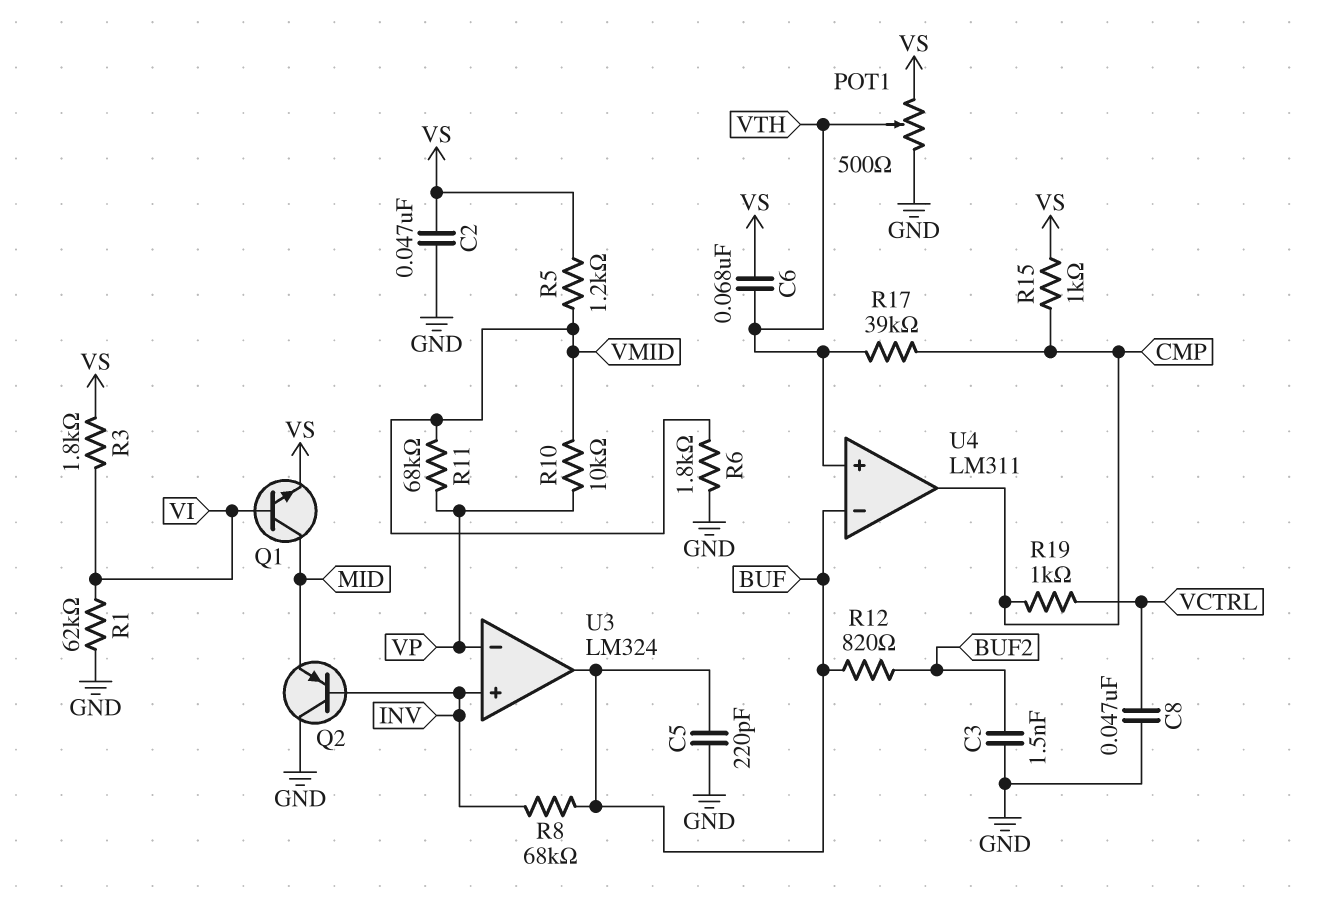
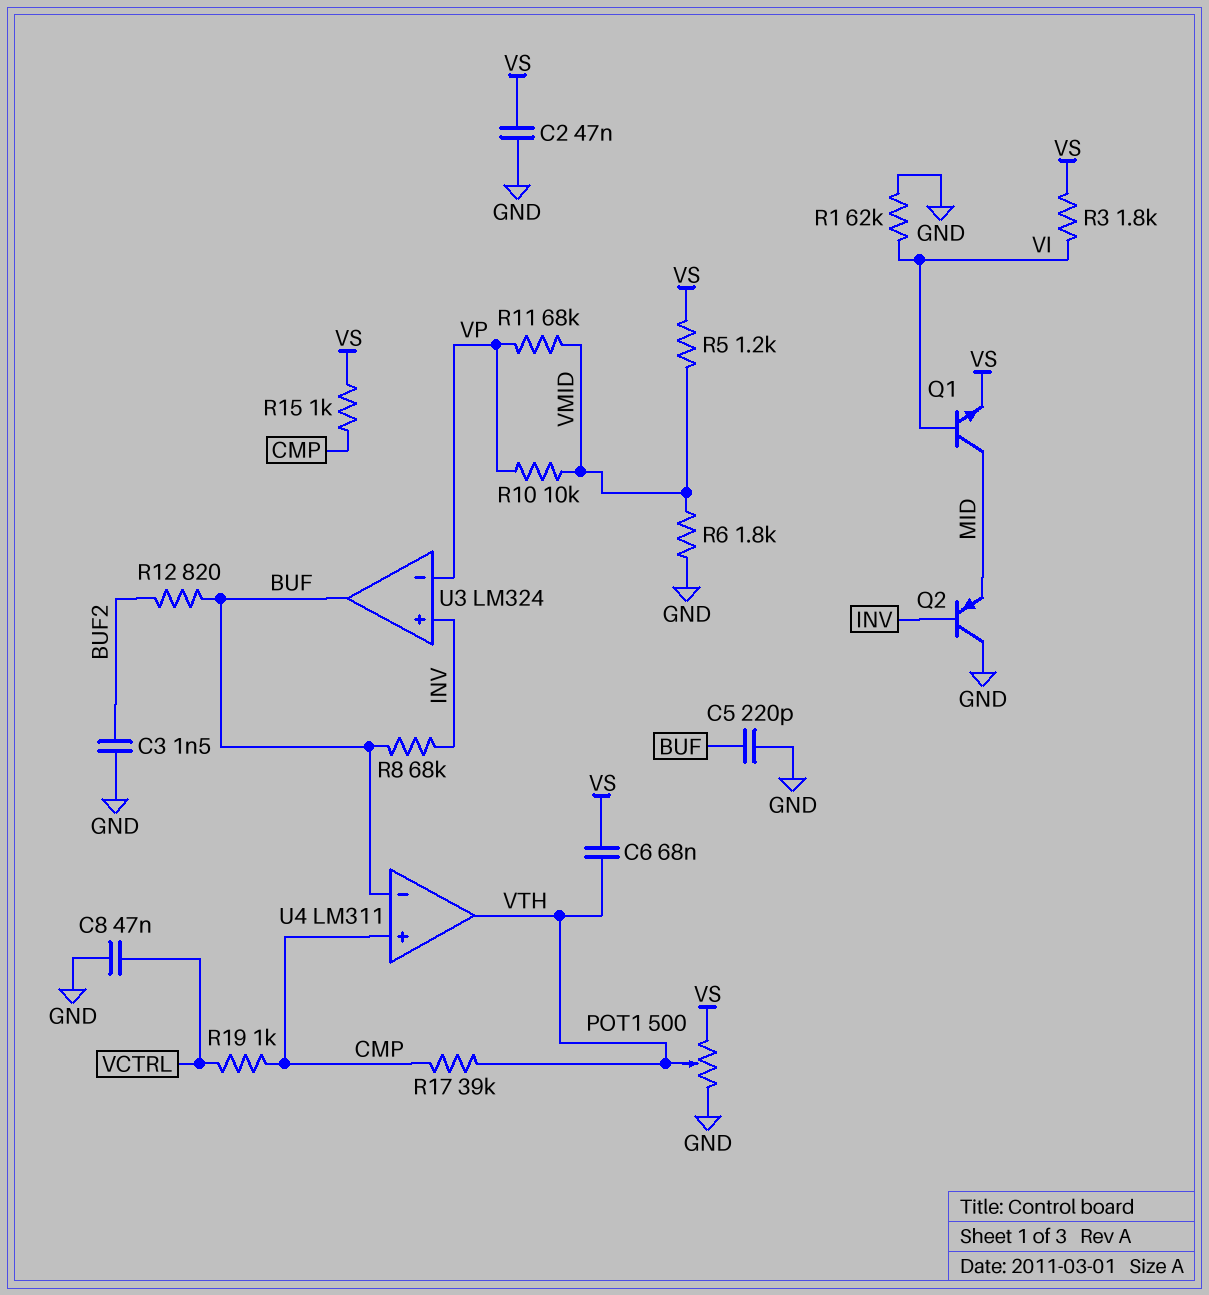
U4 pin in+: VTH -> CMP
U4 pin out: CMP -> VTH

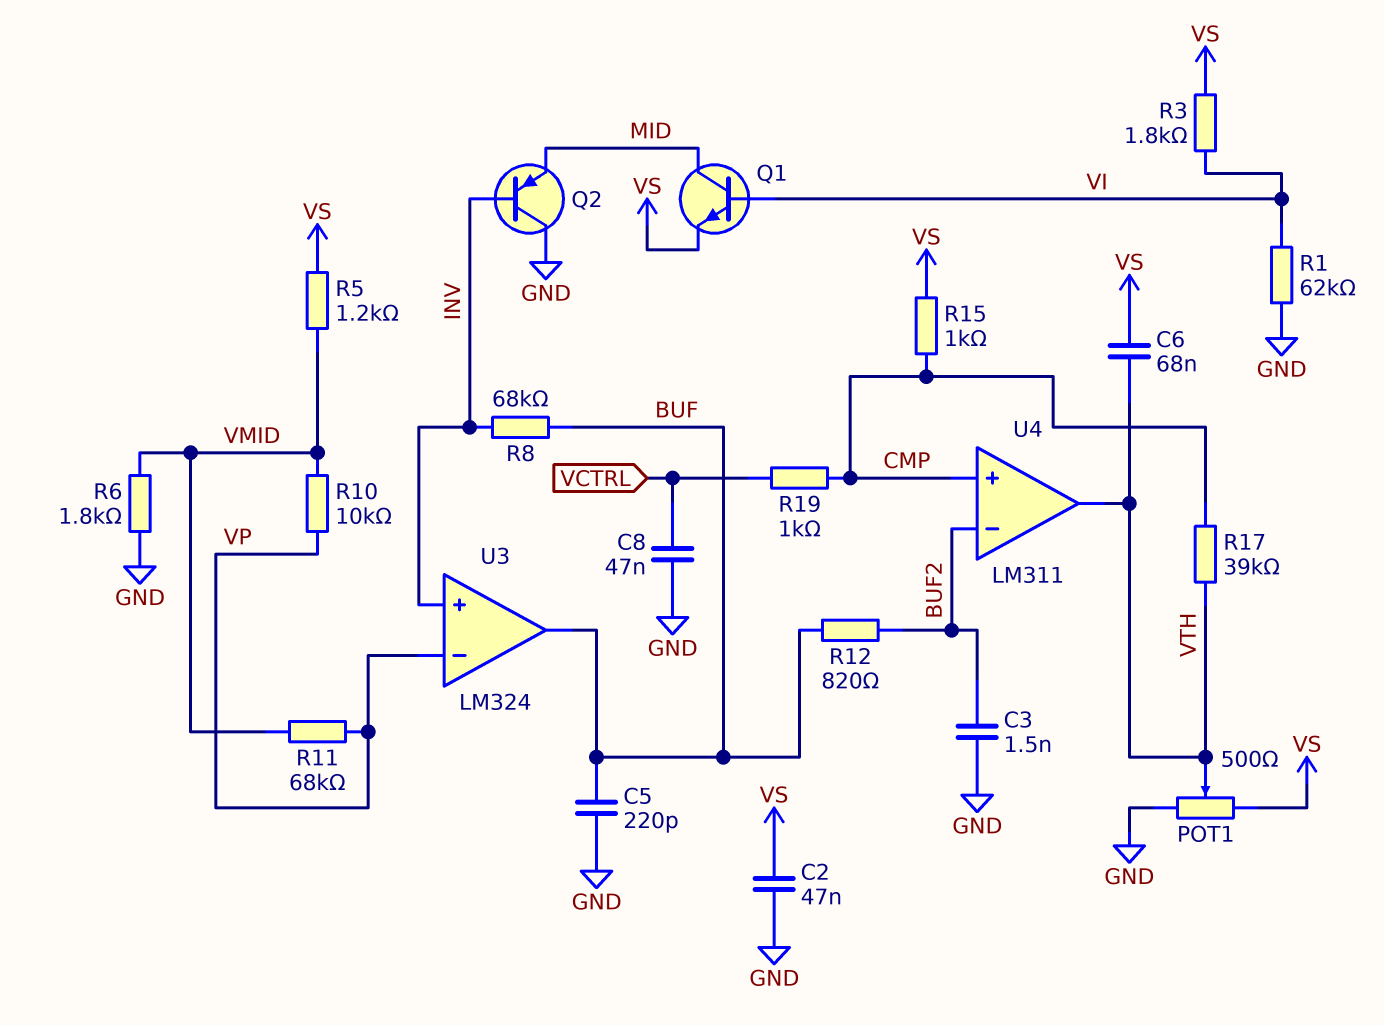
U4 pin in-: BUF -> BUF2

